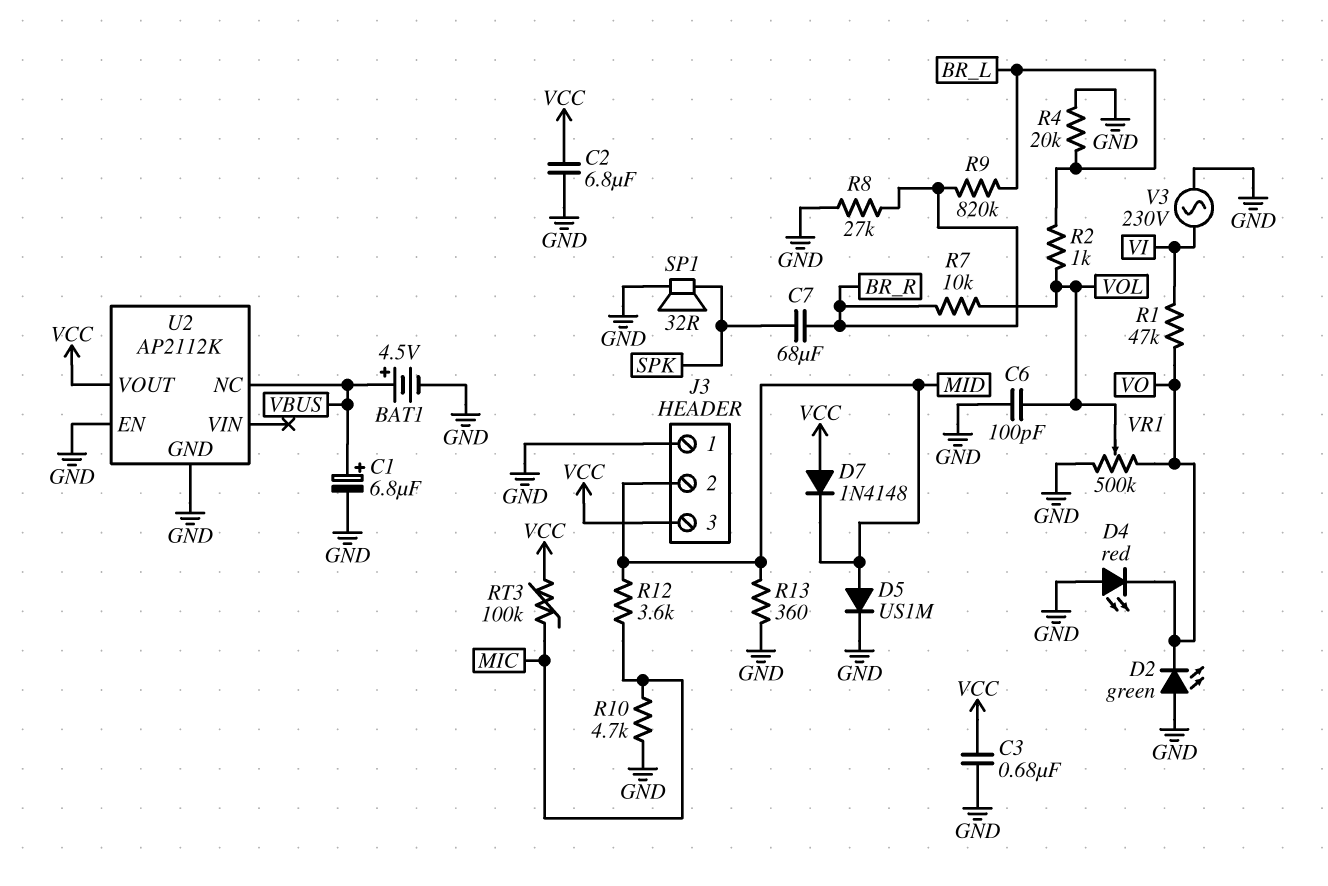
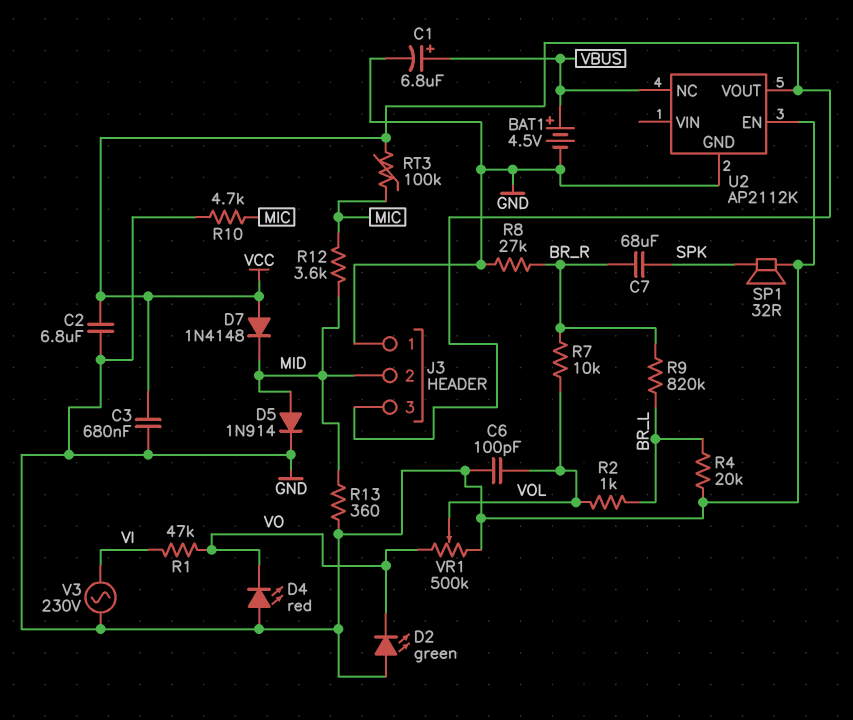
D5: diode US1M (A MID, K GND) -> diode 1N914 (A MID, K GND)

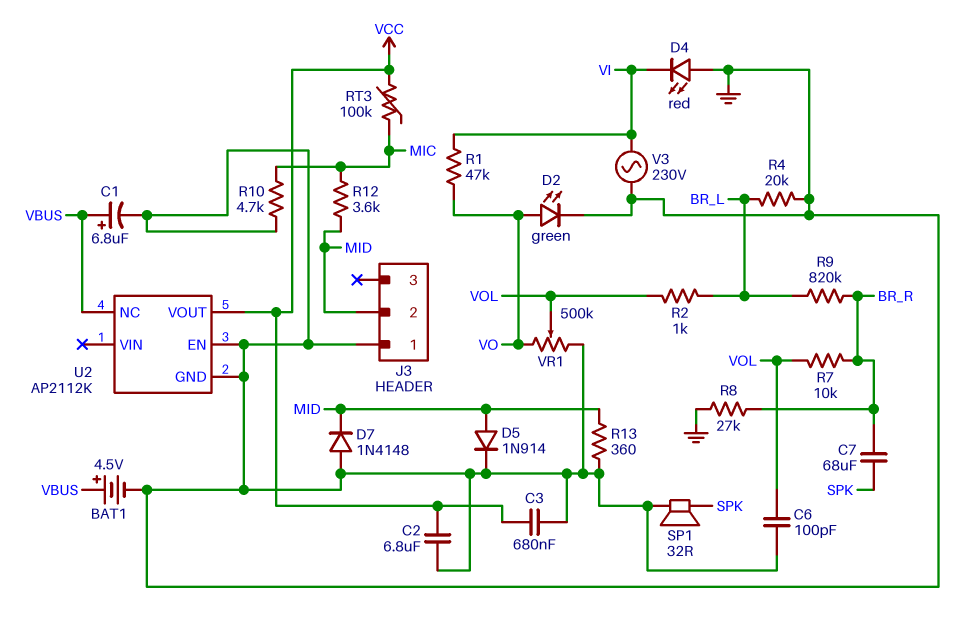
D2: LED green (A GND, K VO) -> LED green (A VO, K GND)
D4: LED red (A GND, K VO) -> LED red (A GND, K VI)
D7: diode 1N4148 (A VCC, K MID) -> diode 1N4148 (A GND, K MID)
J3 pin 3: VCC -> none

